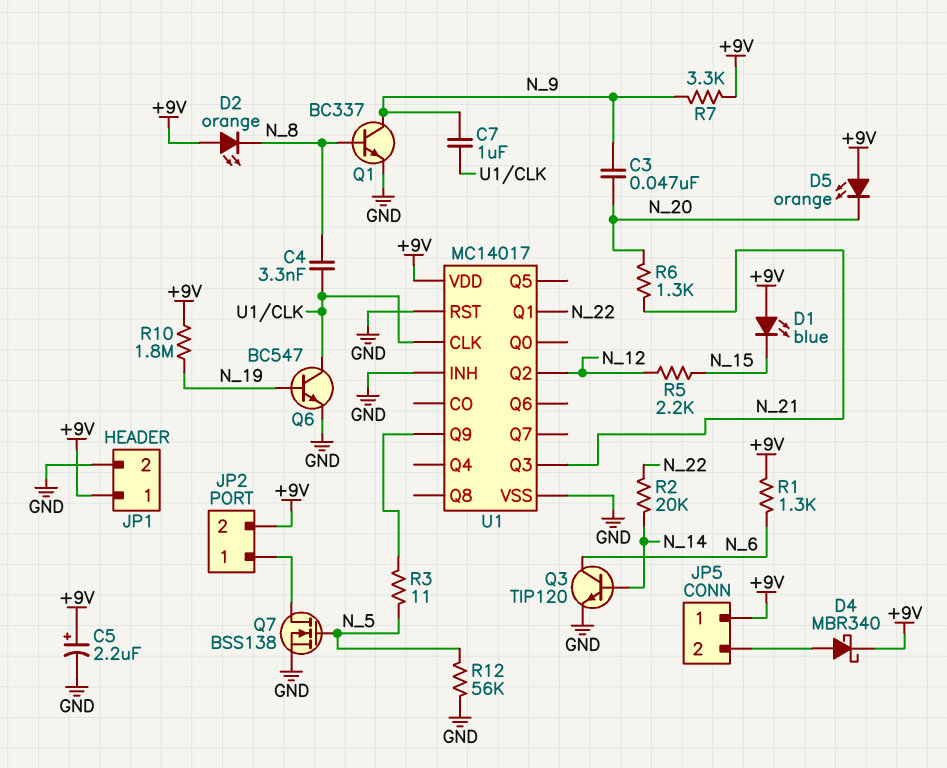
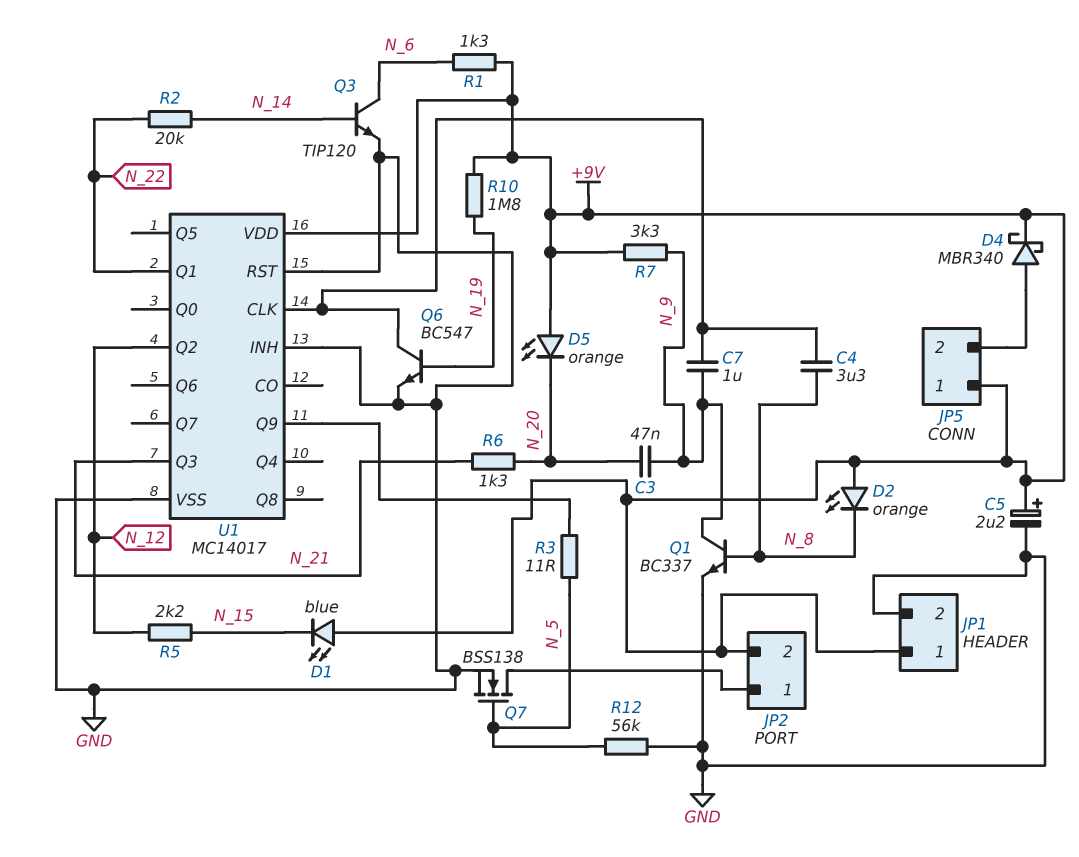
C4: 3.3nF (N_8, U1/CLK) -> 3.3uF (N_8, U1/CLK)

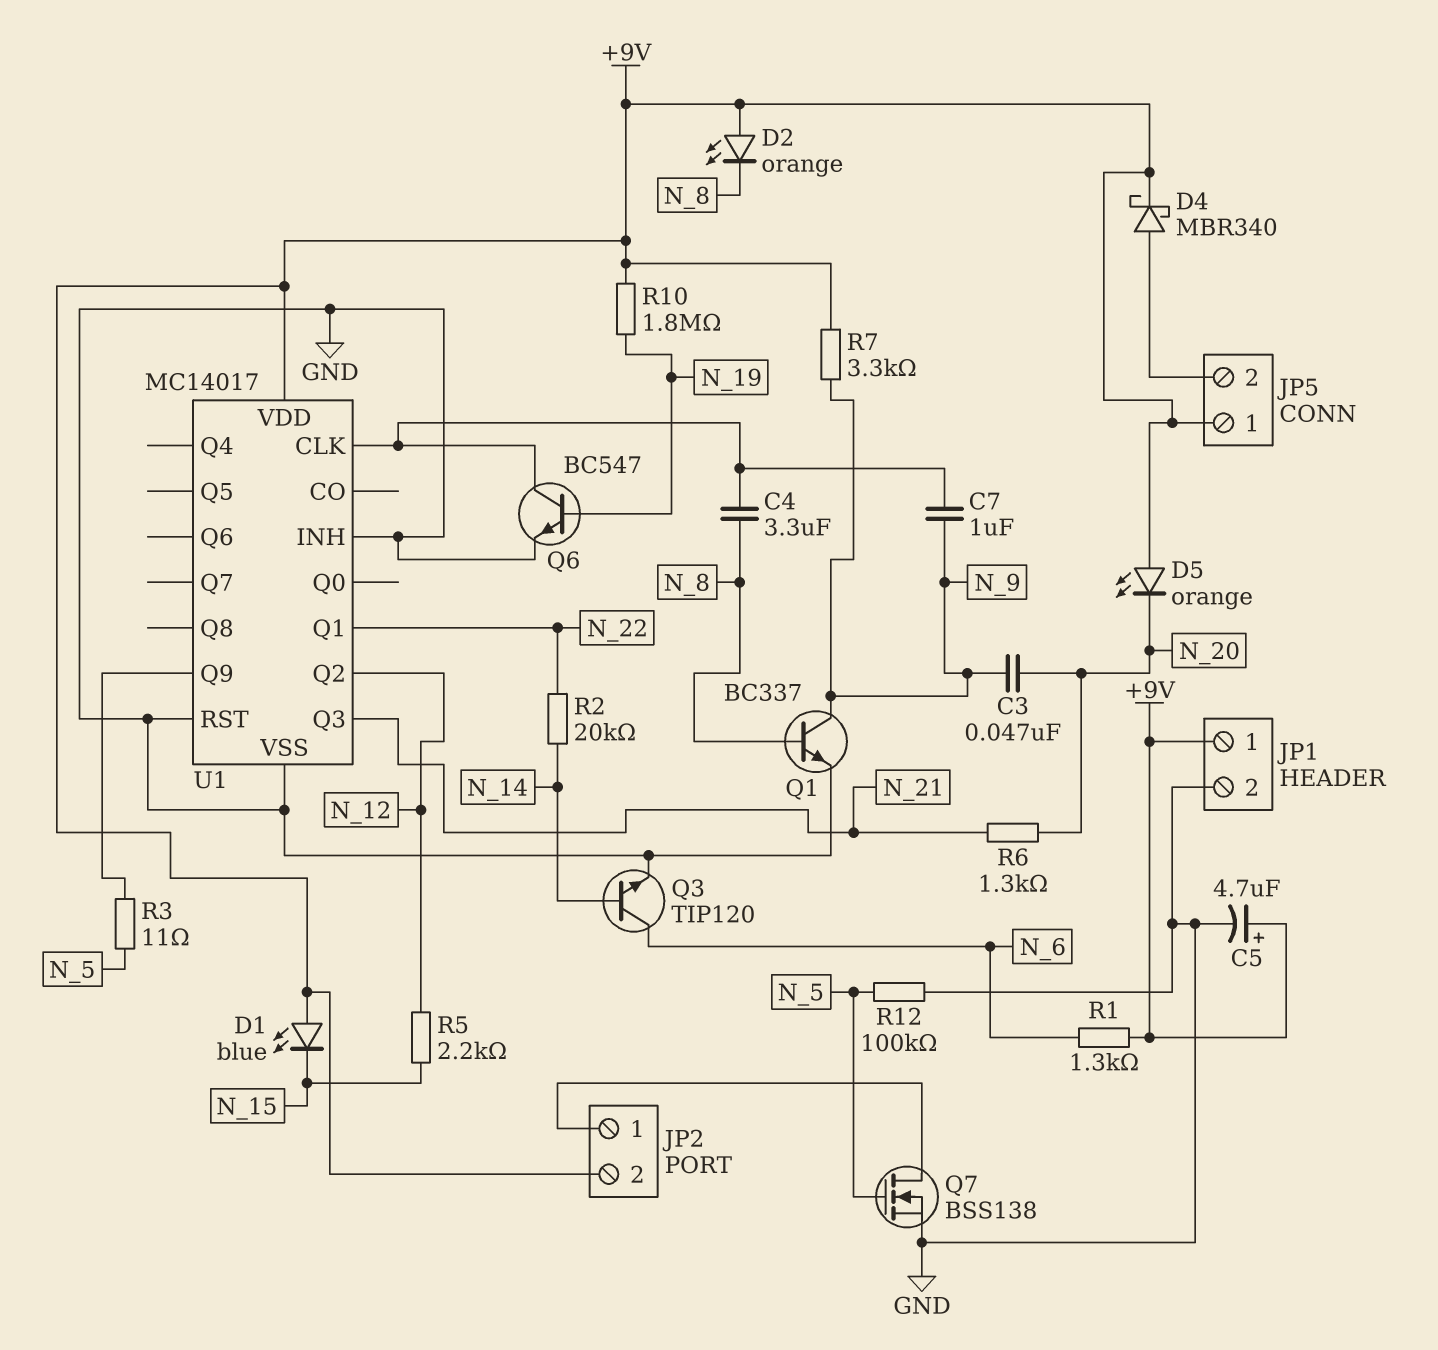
C5: 2.2uF (plus +9V, minus GND) -> 4.7uF (plus +9V, minus GND)
R12: 56k (GND, N_5) -> 100k (GND, N_5)

